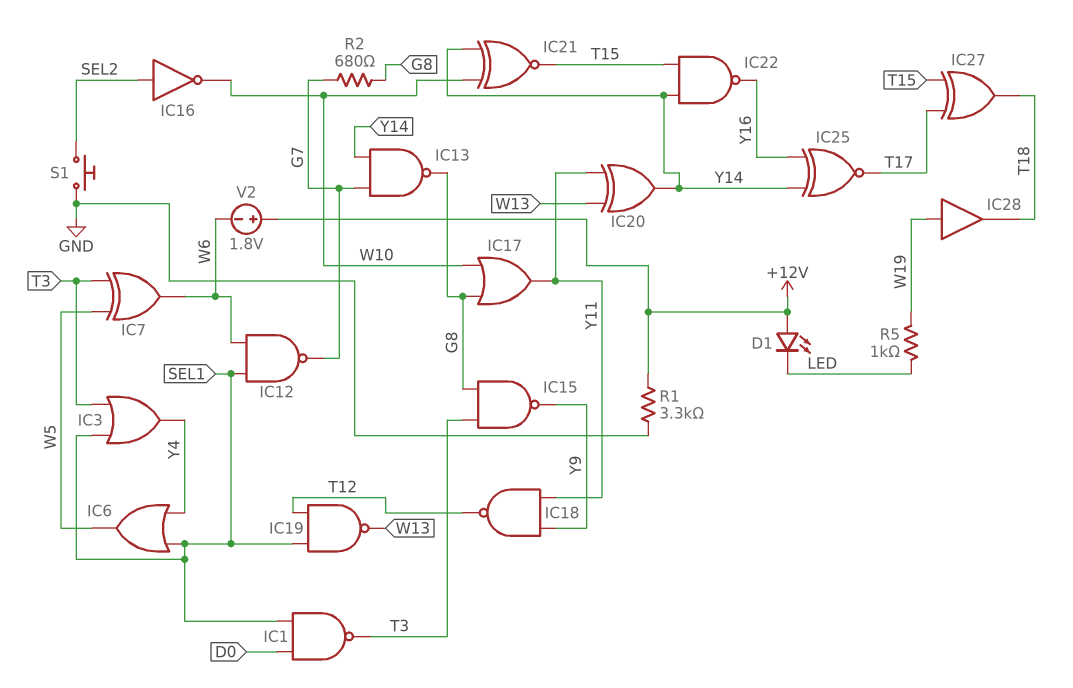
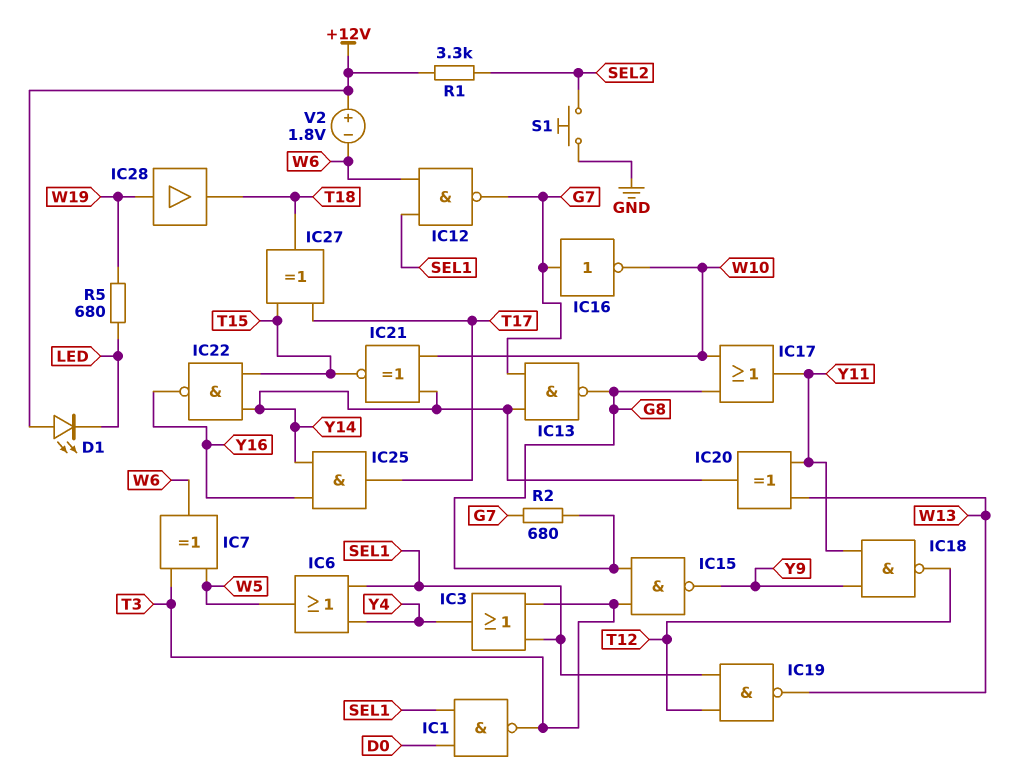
IC16: NOT (in SEL2, out W10) -> NOT (in G7, out W10)
IC25: XNOR (in Y14, in Y16, out T17) -> AND (in Y14, in Y16, out T17)
R1: 3.3k (+12V, GND) -> 3.3k (+12V, SEL2)
R5: 1k (LED, W19) -> 680 (LED, W19)

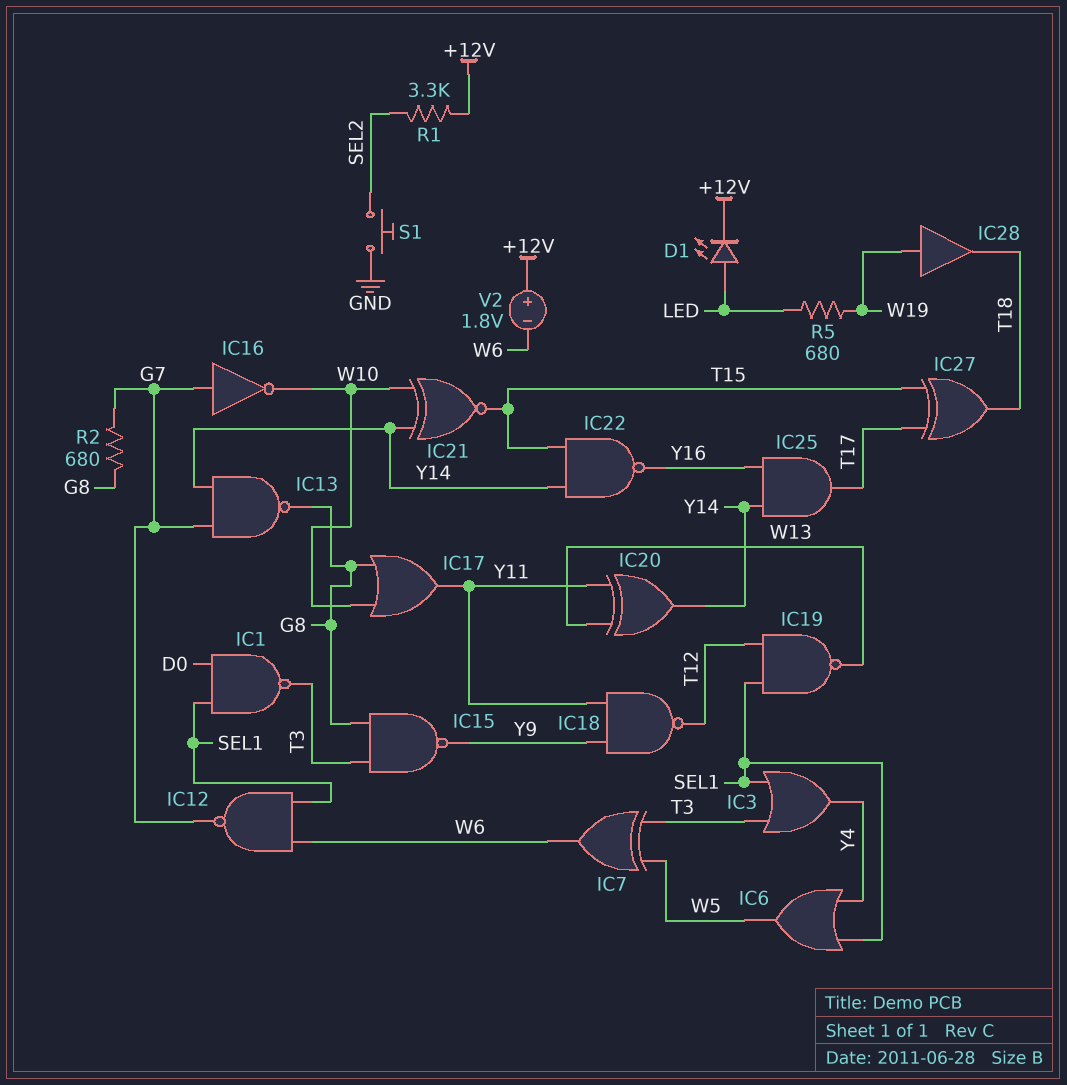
D1: LED (A +12V, K LED) -> LED (A LED, K +12V)

